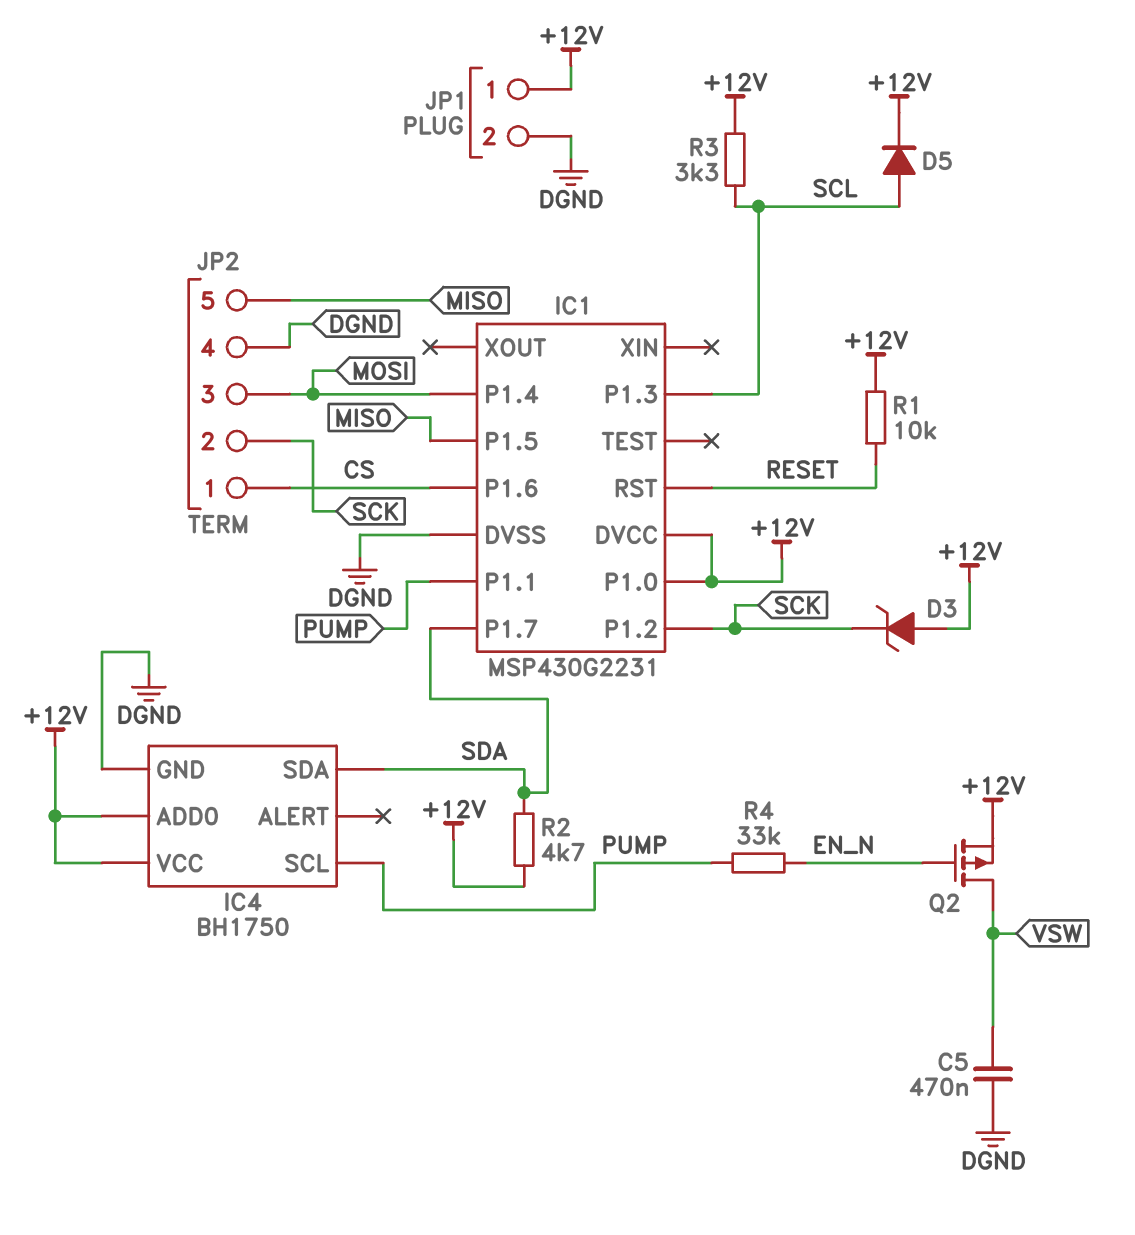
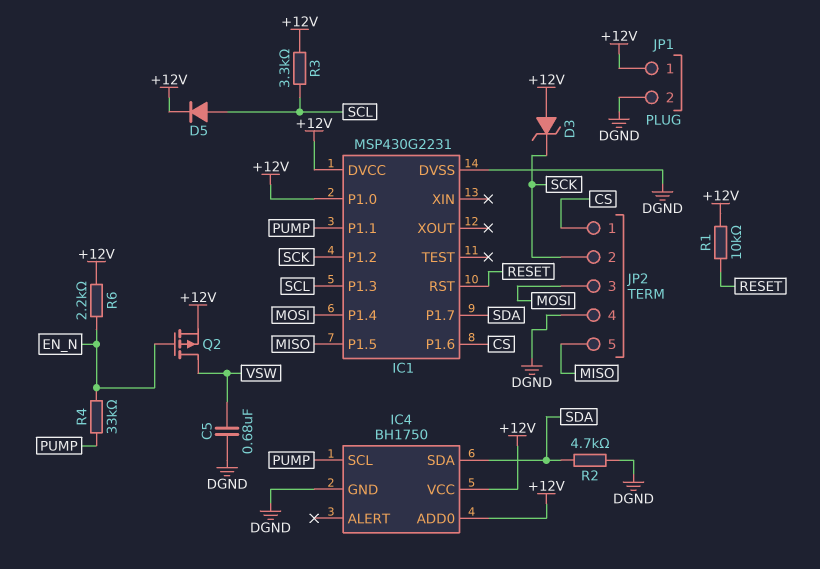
C5: 470nF (DGND, VSW) -> 680nF (DGND, VSW)
R2: 4.7k (+12V, SDA) -> 4.7k (DGND, SDA)
R6: none -> 2.2k (+12V, EN_N)

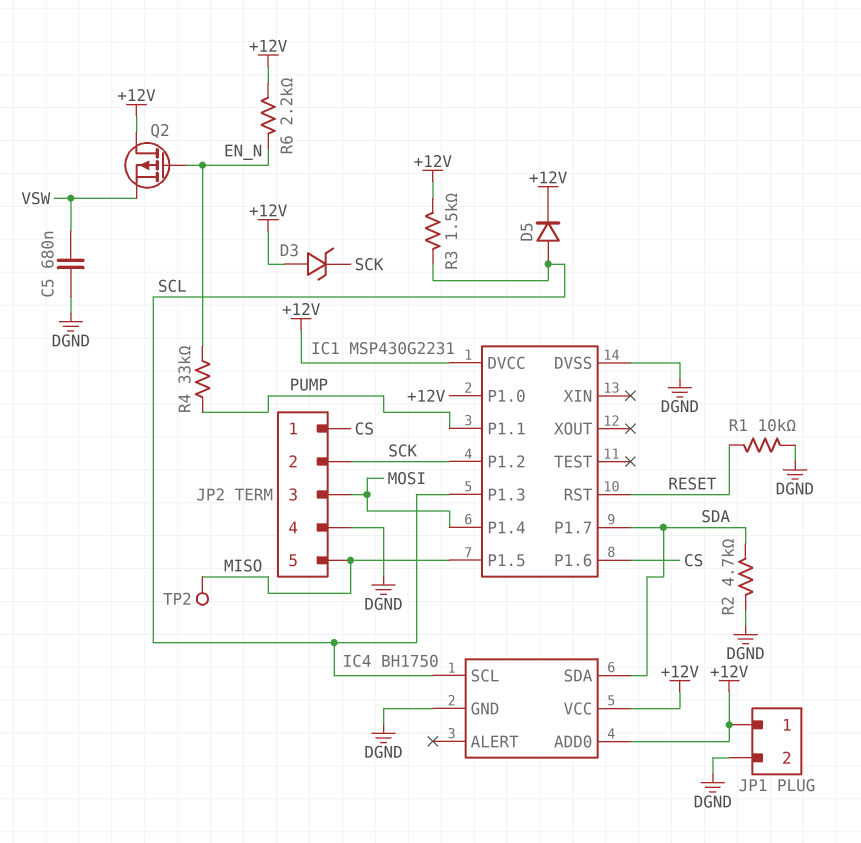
IC4 pin SCL: PUMP -> SCL
Q2: PMOS (G EN_N, D VSW, S +12V) -> PMOS (G EN_N, D +12V, S VSW)
R1: 10k (+12V, RESET) -> 10k (DGND, RESET)
R3: 3.3k (+12V, SCL) -> 1.5k (+12V, SCL)
TP2: none -> test point (MISO)

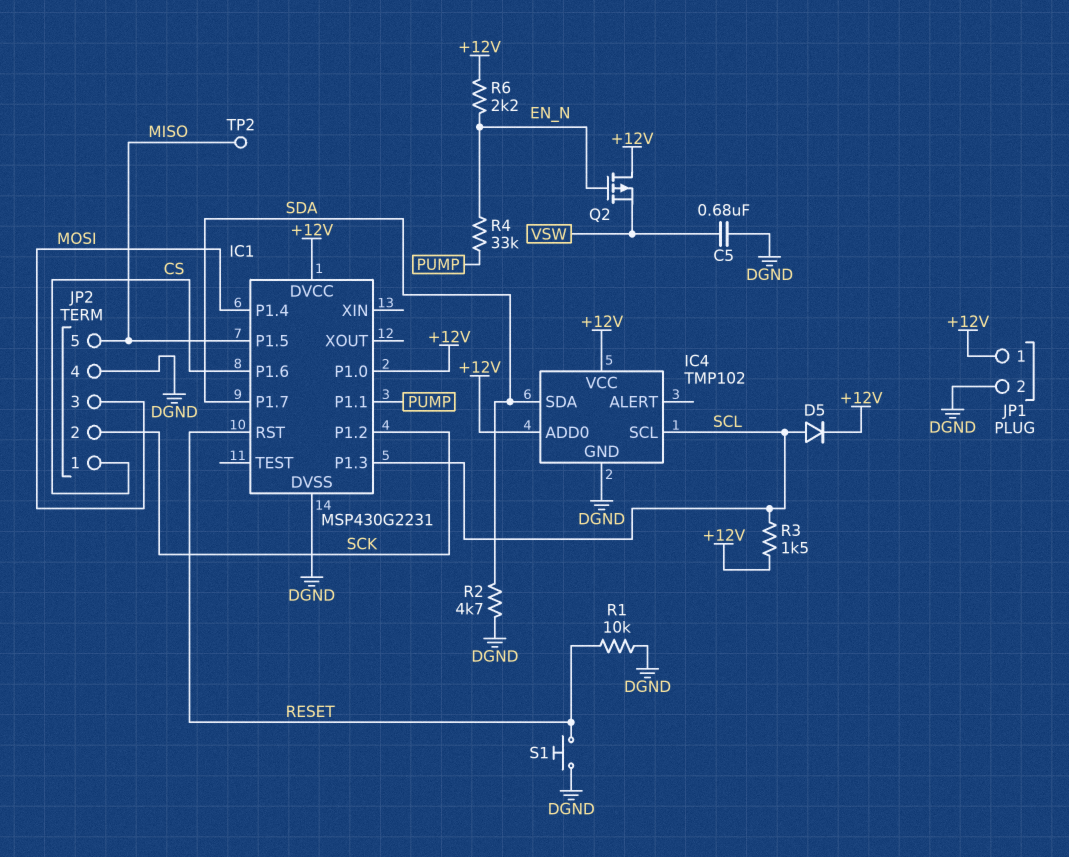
D3: zener (A +12V, K SCK) -> none
IC4: BH1750 -> TMP102
S1: none -> button (DGND, RESET)

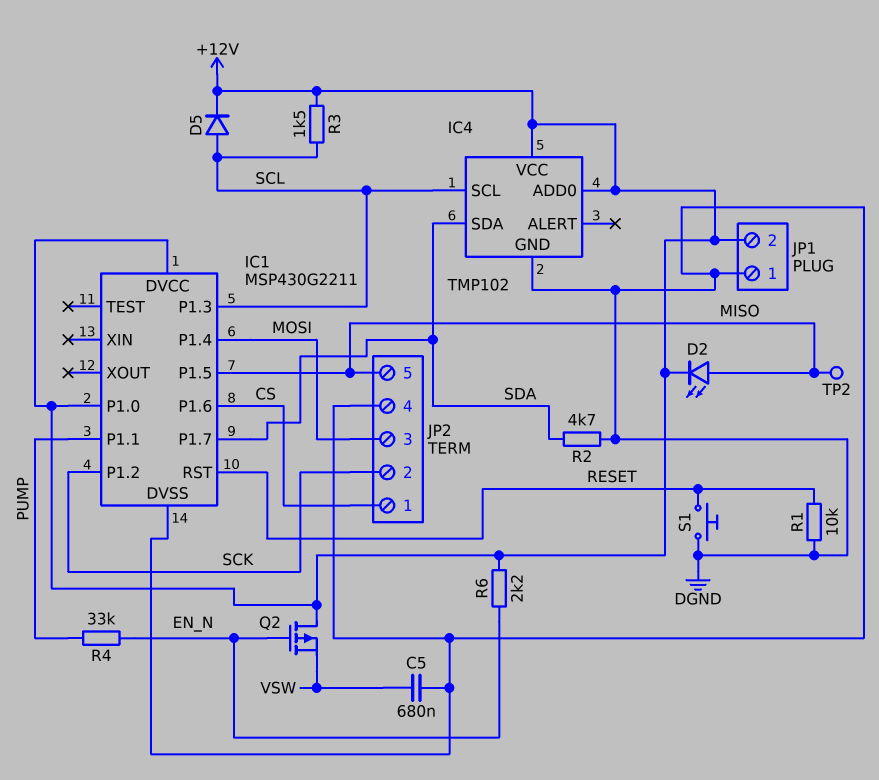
D2: none -> LED (A MISO, K +12V)
IC1: MSP430G2231 -> MSP430G2211
JP1 pin 1: +12V -> DGND
JP1 pin 2: DGND -> +12V

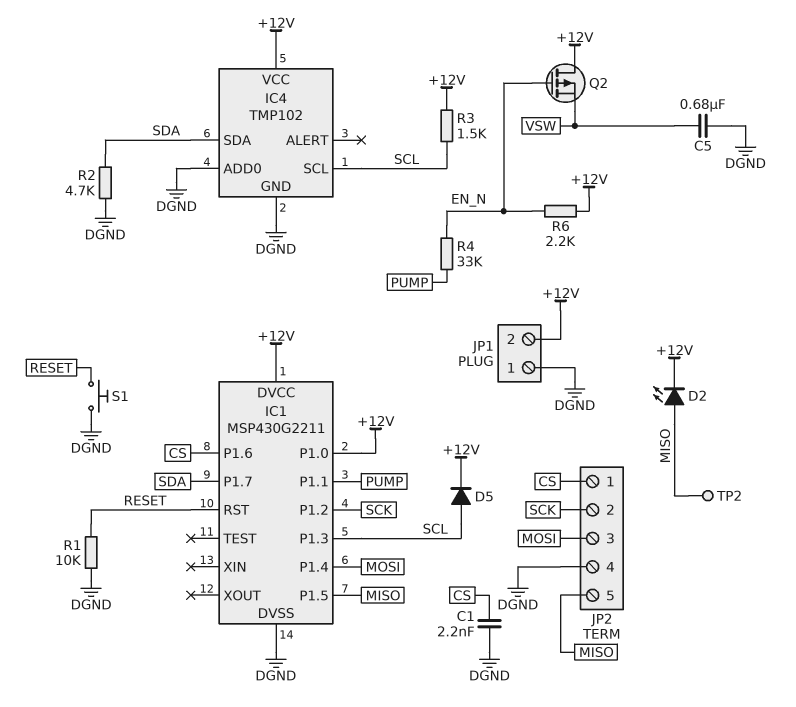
C1: none -> 2.2nF (CS, DGND)
IC4 pin ADD0: +12V -> DGND

